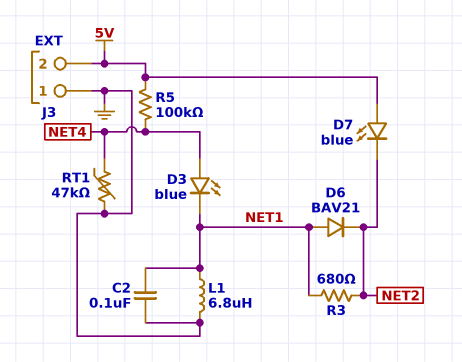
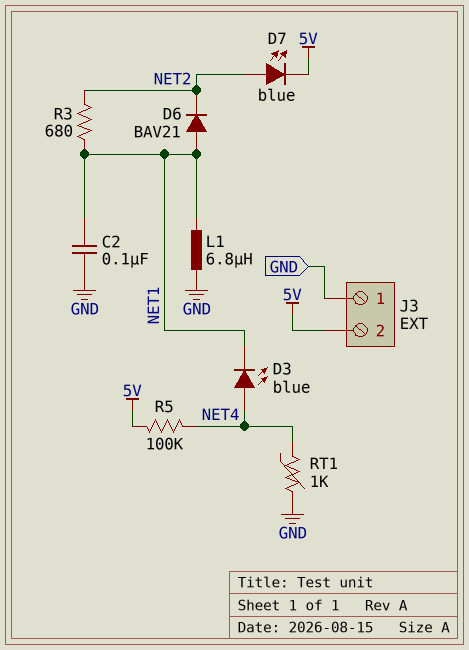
D7: LED blue (A 5V, K NET2) -> LED blue (A NET2, K 5V)
RT1: 47k (GND, NET4) -> 1k (GND, NET4)

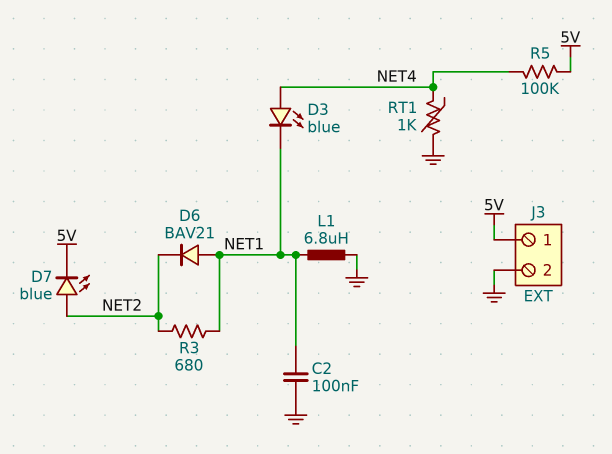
J3 pin 1: GND -> 5V
J3 pin 2: 5V -> GND

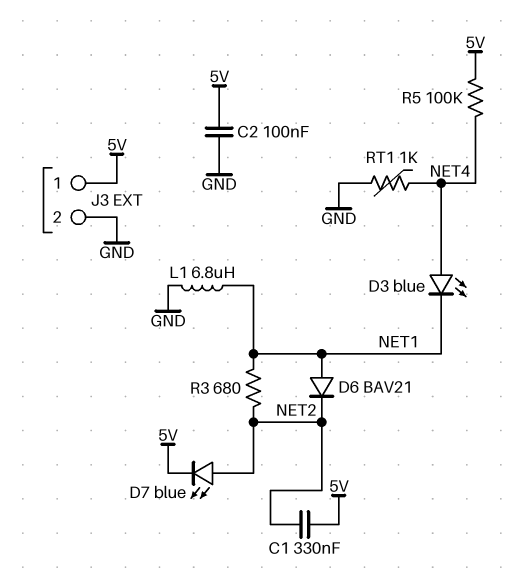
C1: none -> 330nF (5V, NET2)
C2: 100nF (GND, NET1) -> 100nF (5V, GND)

